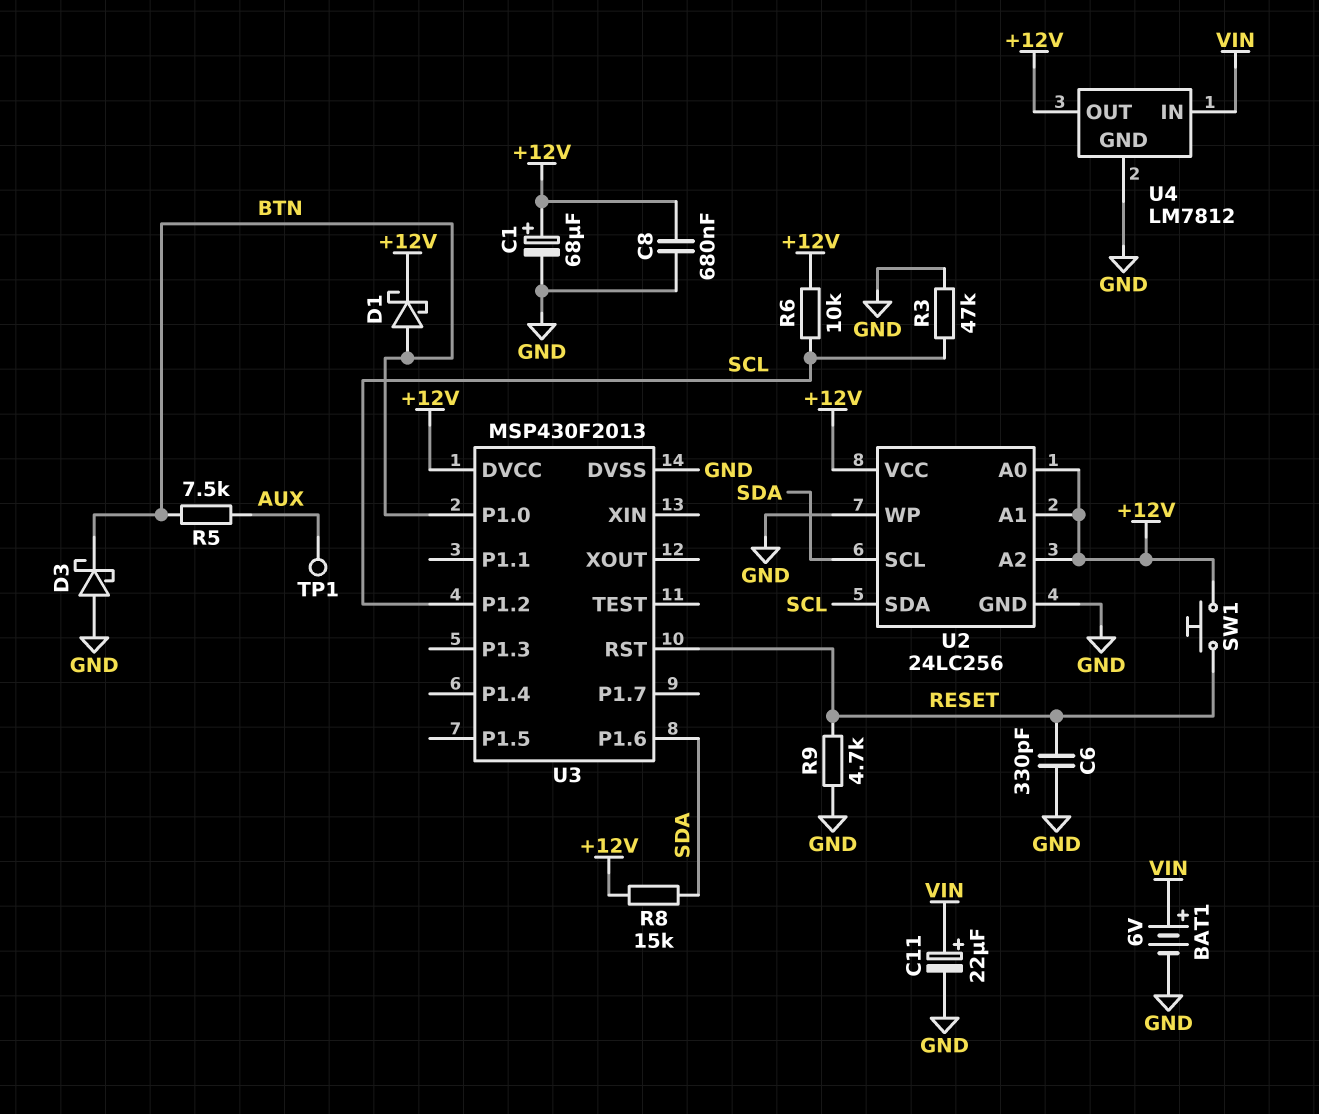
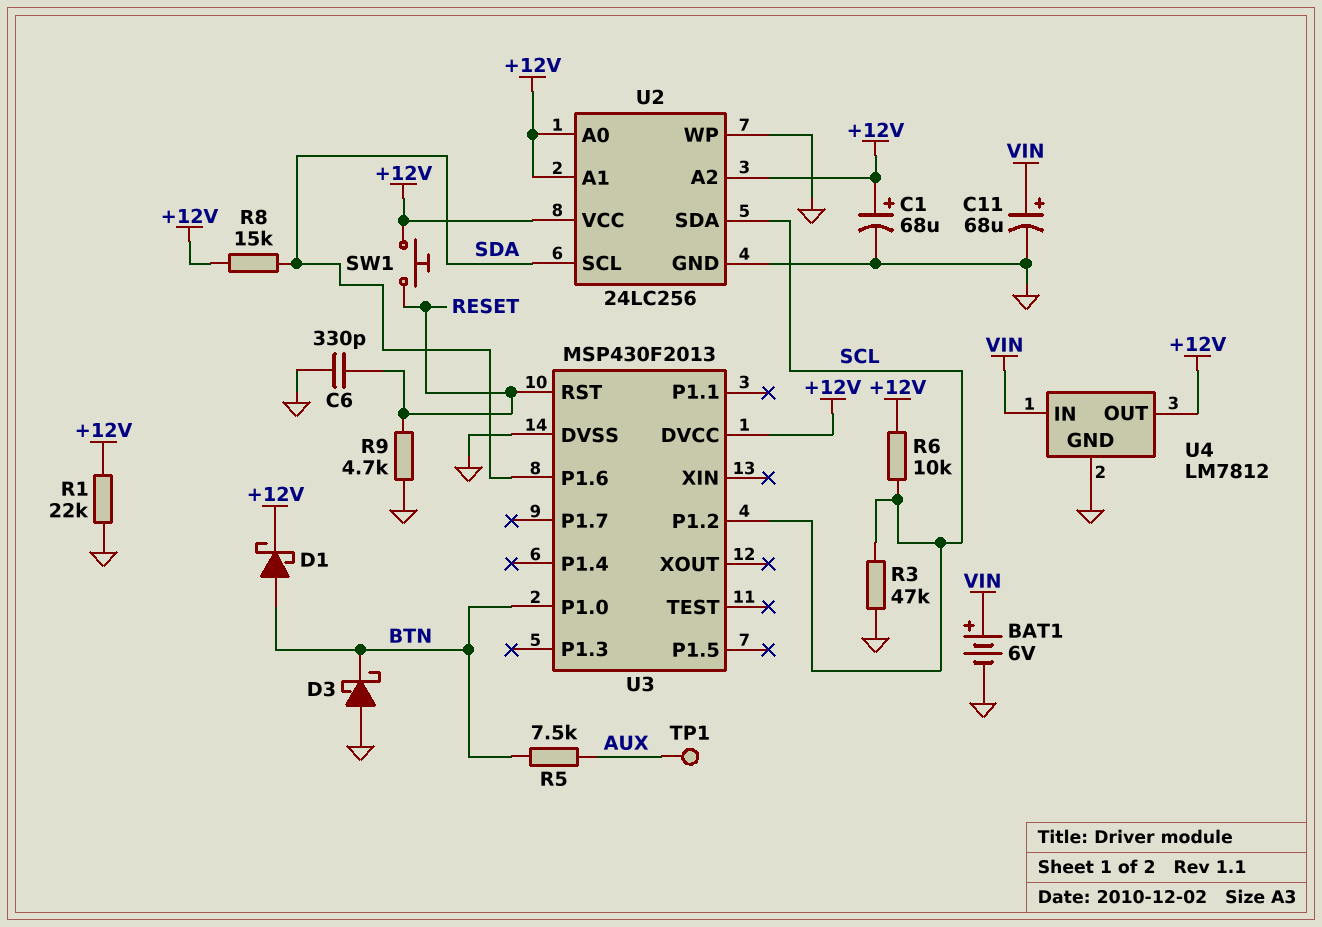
C8: 680nF (+12V, GND) -> none
C11: 22uF (plus VIN, minus GND) -> 68uF (plus VIN, minus GND)
R1: none -> 22k (+12V, GND)

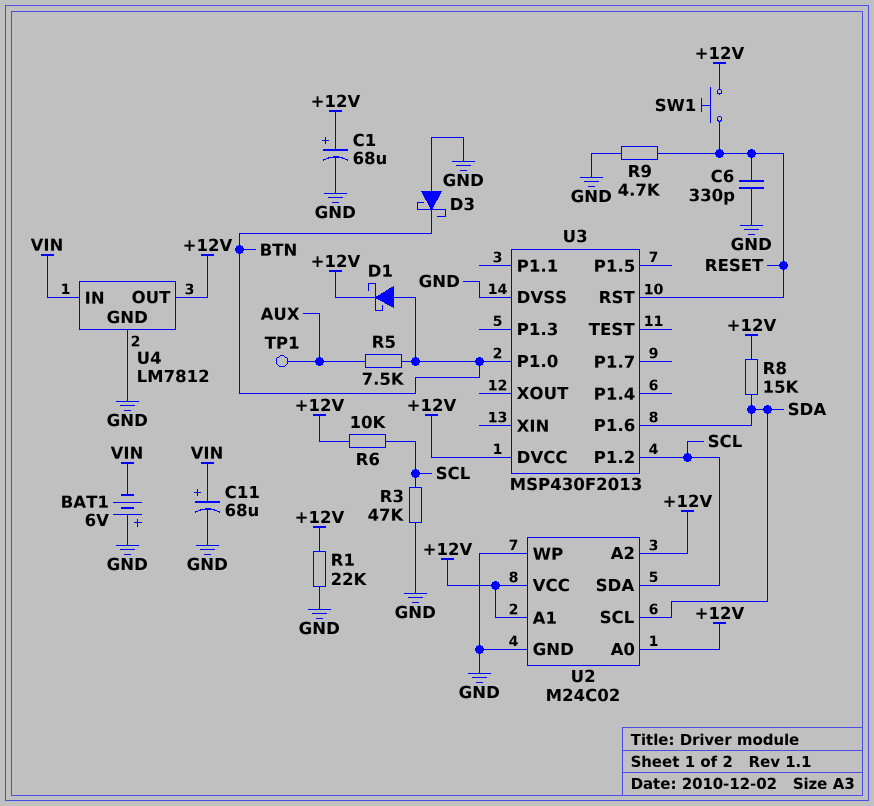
BAT1: 6V (plus VIN, minus GND) -> 6V (plus GND, minus VIN)
U2: 24LC256 -> M24C02

